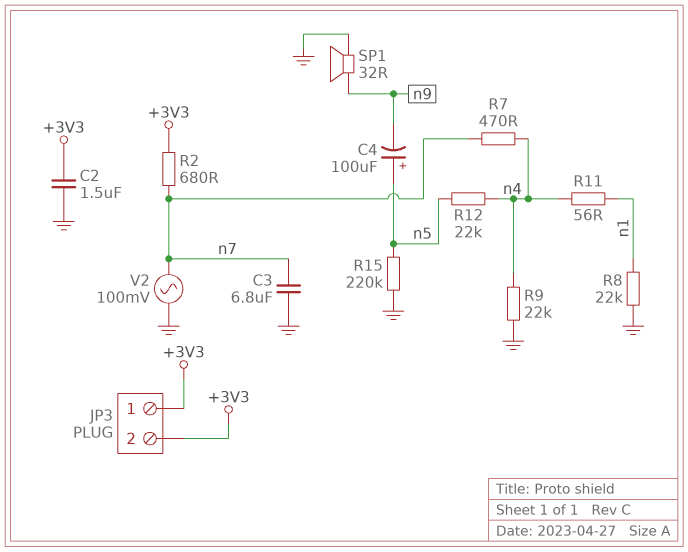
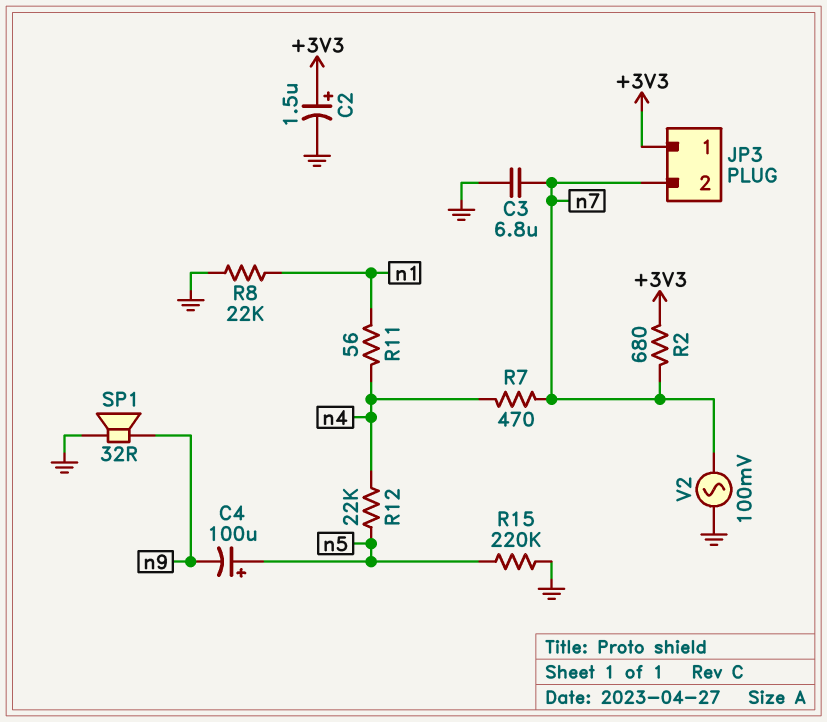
C2: 1.5uF (+3V3, GND) -> 1.5uF (plus +3V3, minus GND)
JP3 pin 2: +3V3 -> n7
R9: 22k (GND, n4) -> none

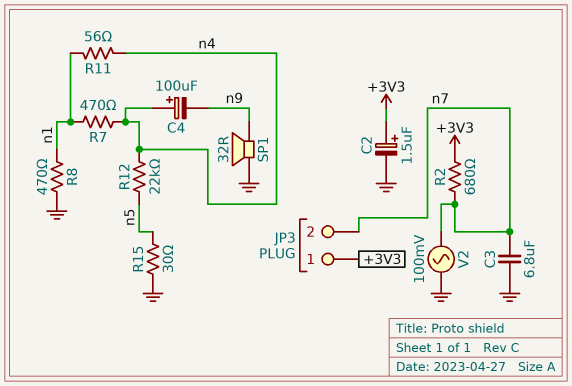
C4: 100uF (plus n5, minus n9) -> 100uF (plus n4, minus n9)
R7: 470 (n4, n7) -> 470 (n1, n4)
R8: 22k (GND, n1) -> 470 (GND, n1)
R15: 220k (GND, n5) -> 30 (GND, n5)

